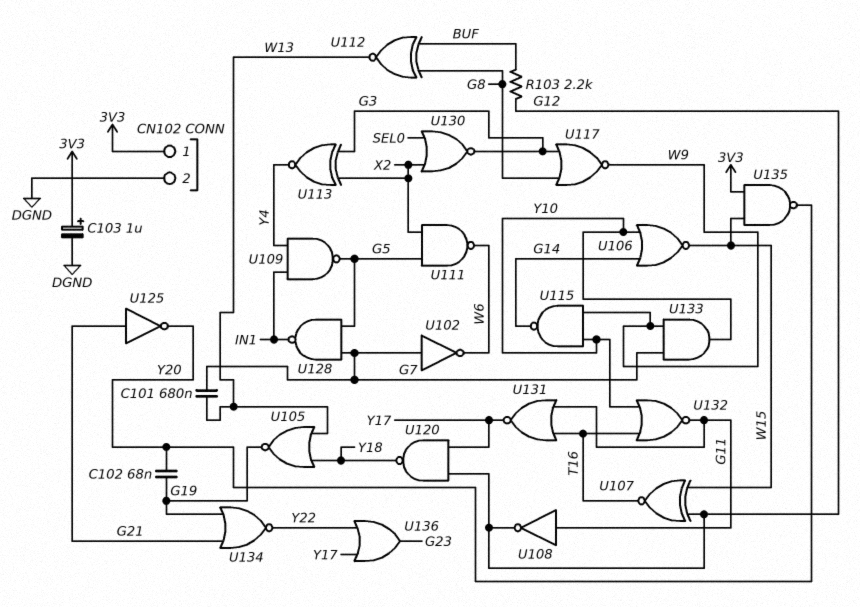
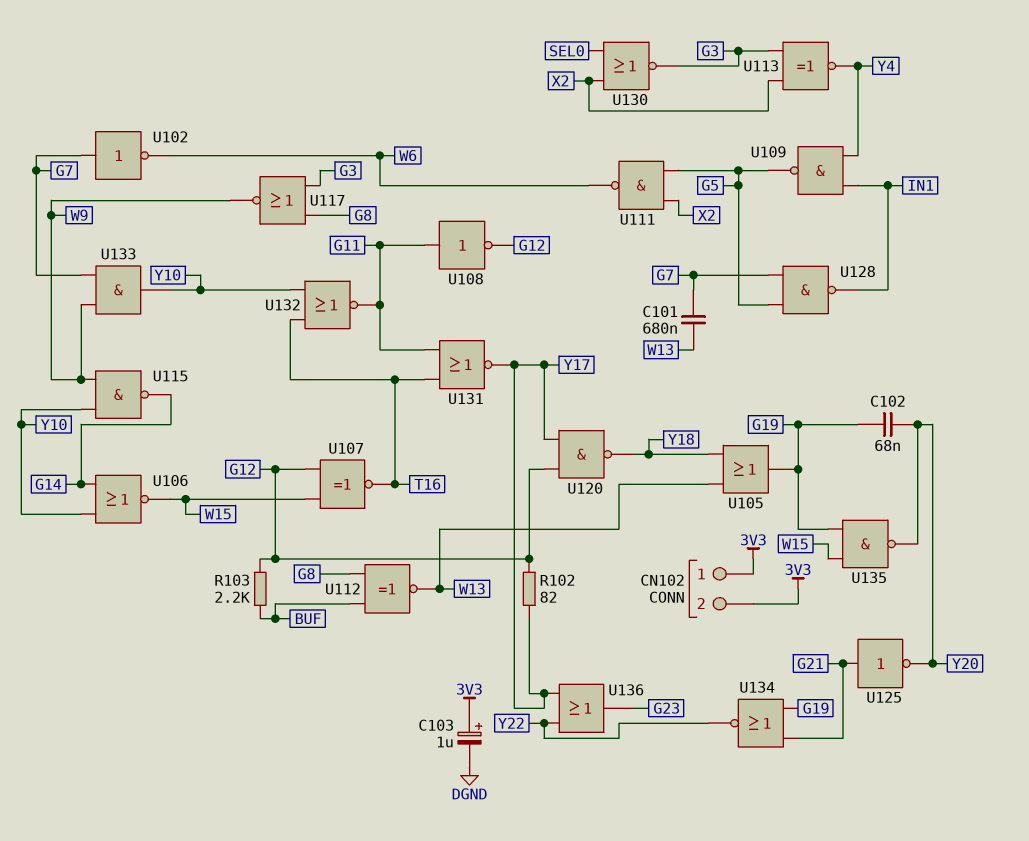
CN102 pin 2: DGND -> 3V3
R102: none -> 82 (G12, Y17)
U105: NOR (in W13, in Y18, out G19) -> OR (in W13, in Y18, out G19)
U135: NAND (in 3V3, in W15, out Y20) -> NAND (in G19, in W15, out Y20)

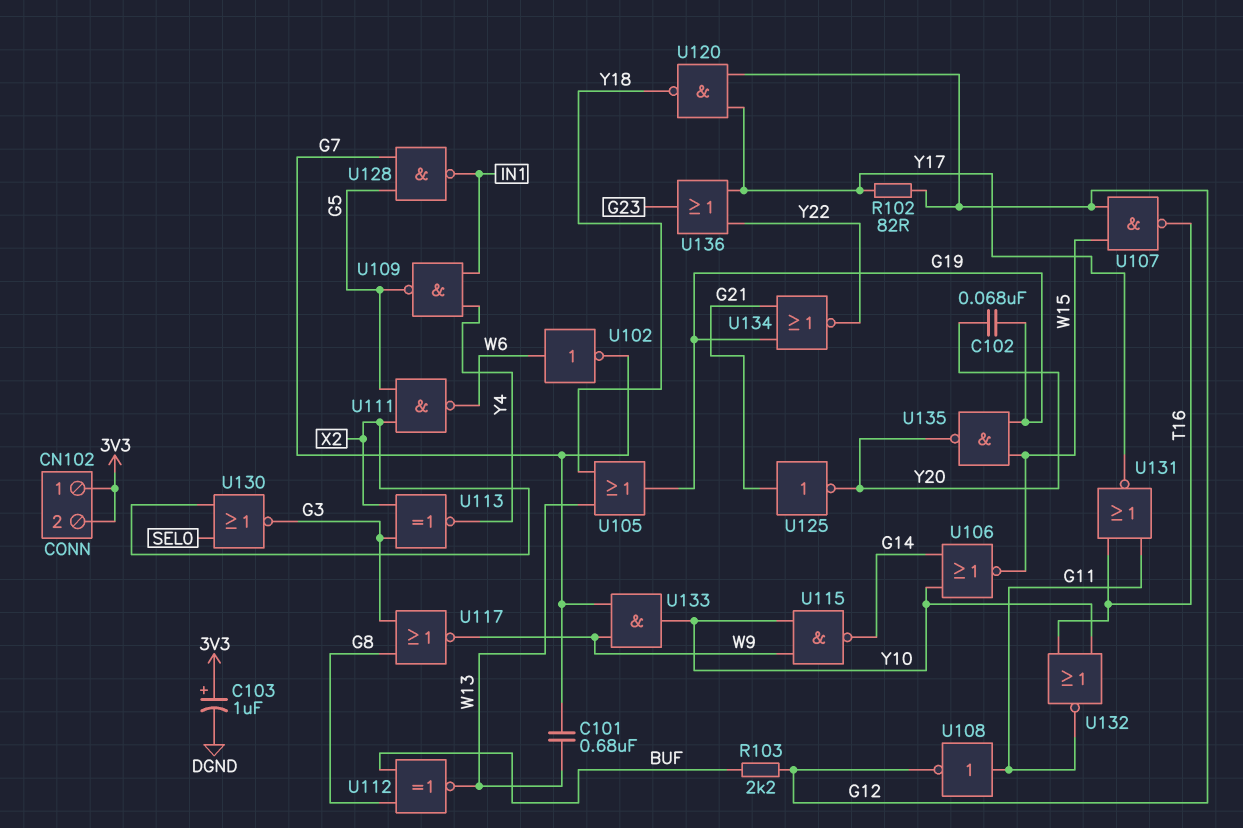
U102: NOT (in G7, out W6) -> NOT (in W6, out G7)
U107: XNOR (in G12, in W15, out T16) -> NAND (in G12, in W15, out T16)

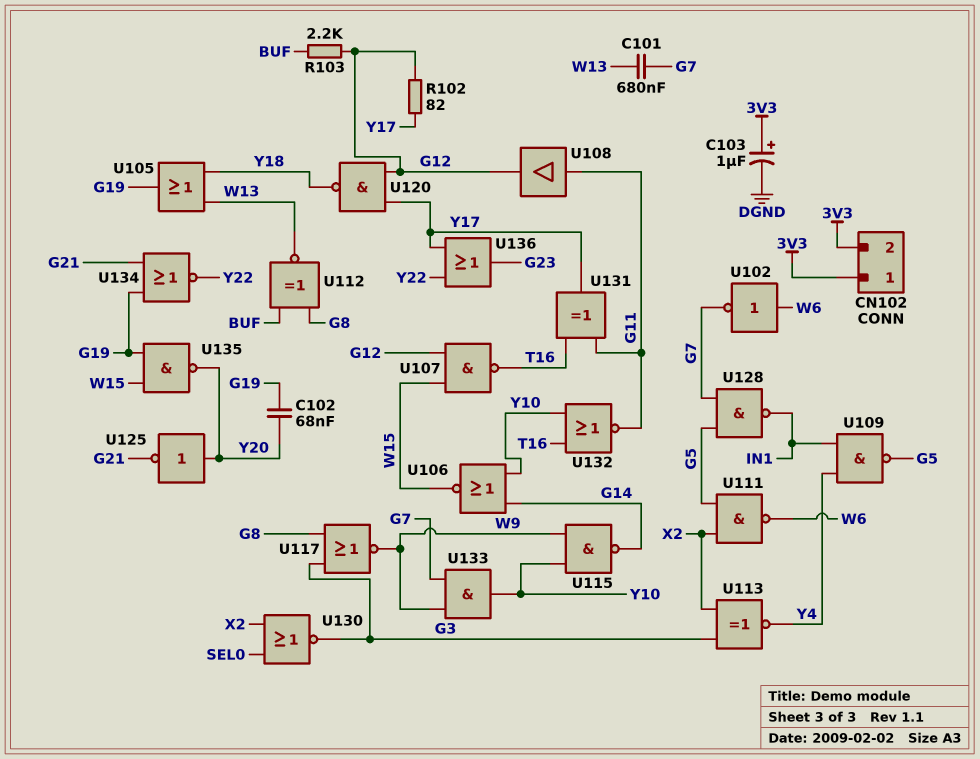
U108: NOT (in G11, out G12) -> buffer (in G11, out G12)
U125: NOT (in G21, out Y20) -> NOT (in Y20, out G21)
U131: NOR (in G11, in T16, out Y17) -> XOR (in G11, in T16, out Y17)

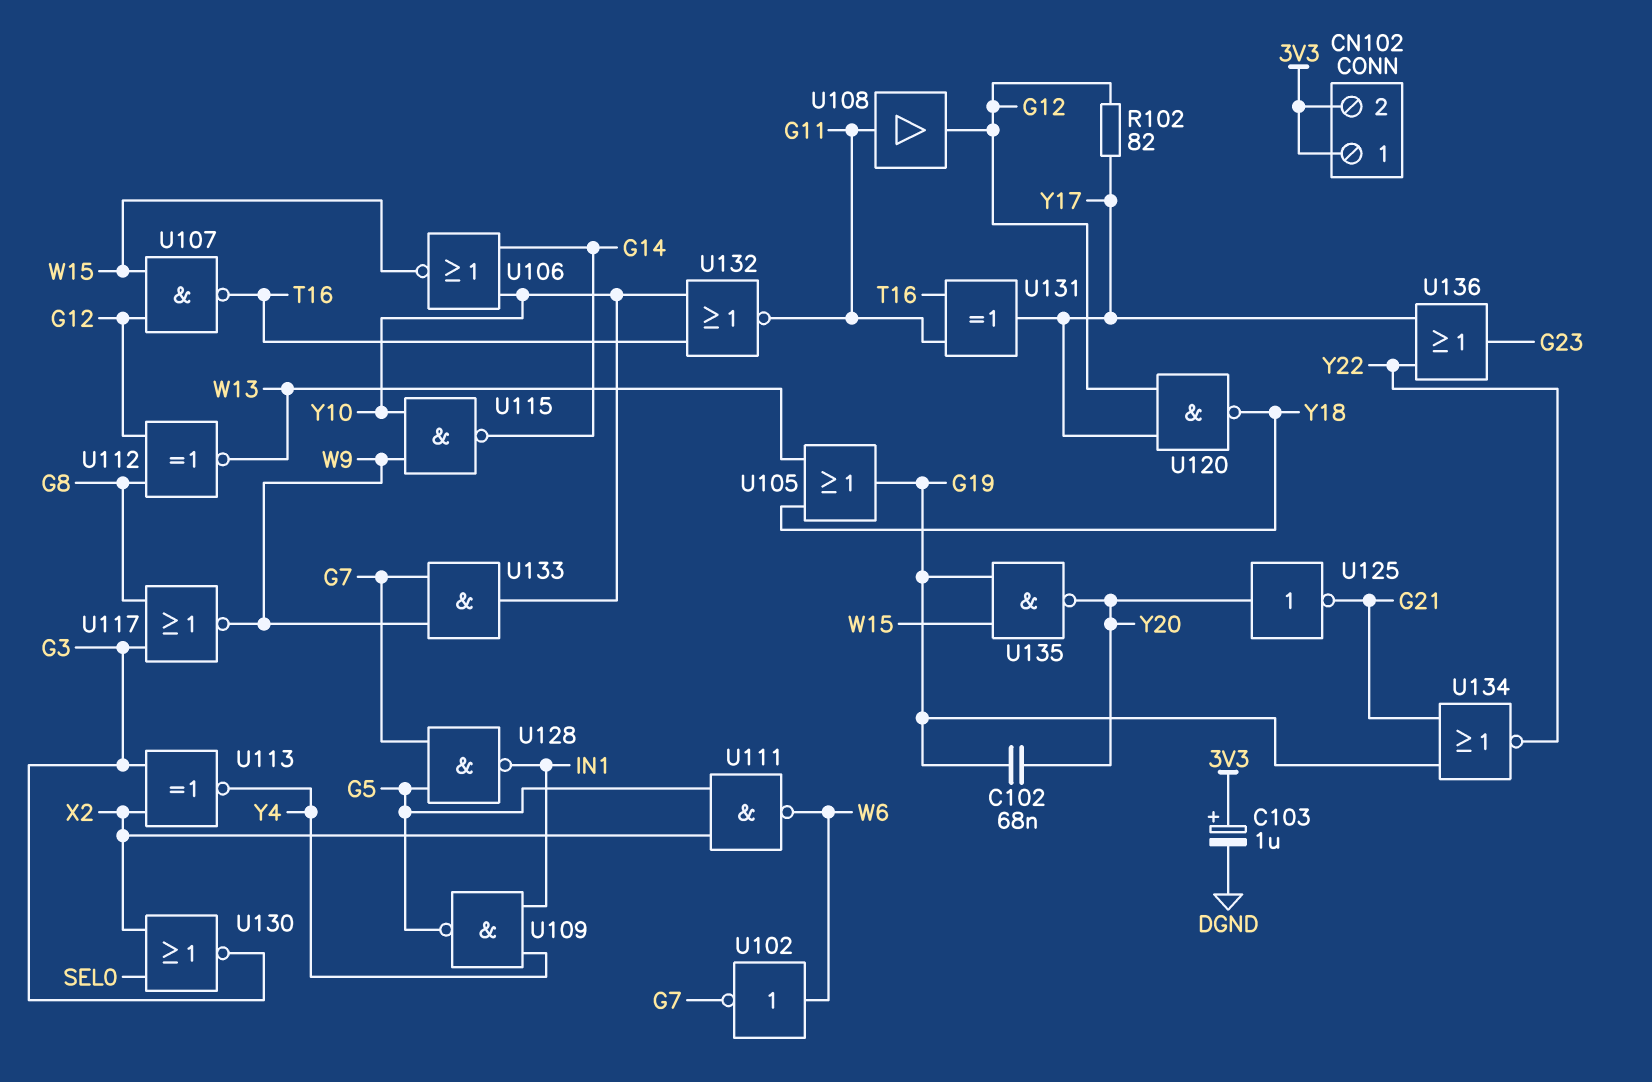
C101: 680nF (G7, W13) -> none
R103: 2.2k (BUF, G12) -> none
U112: XNOR (in BUF, in G8, out W13) -> XNOR (in G8, in G12, out W13)

